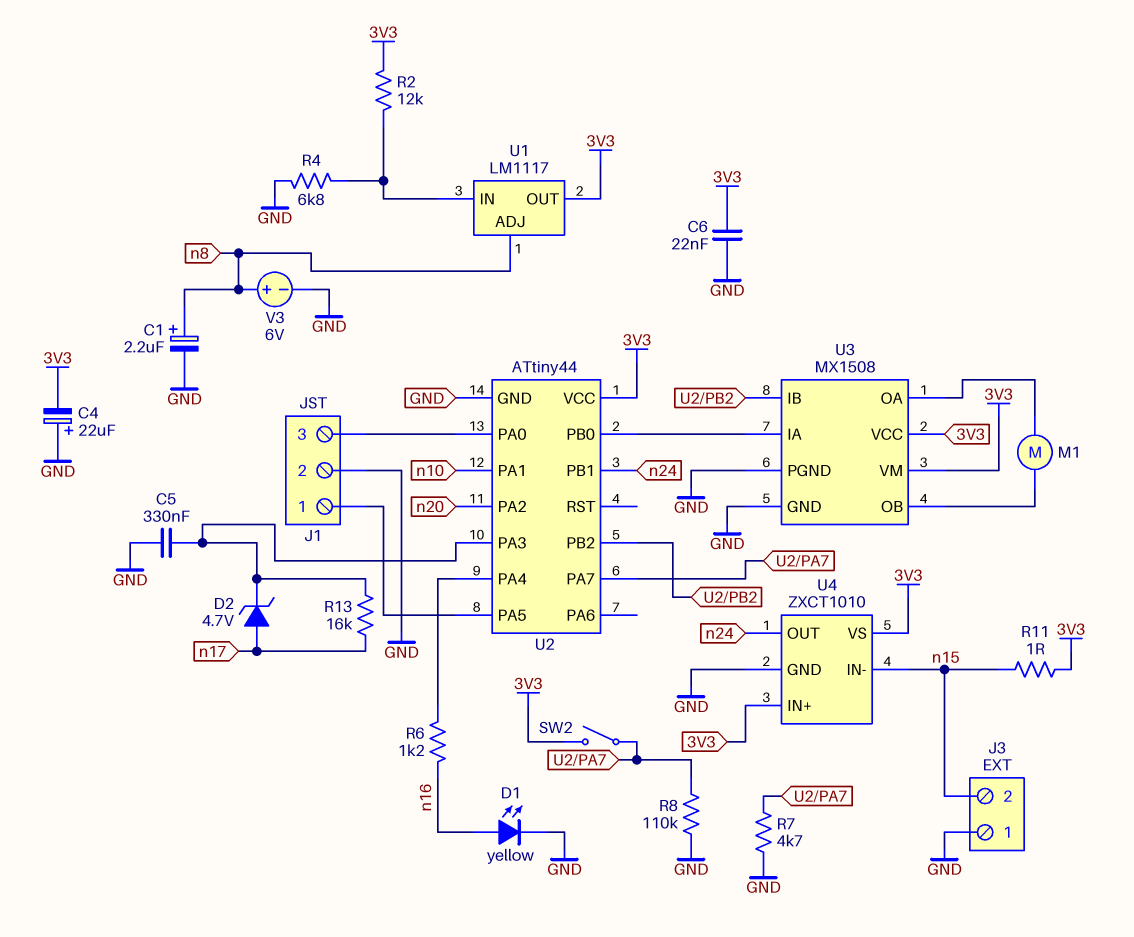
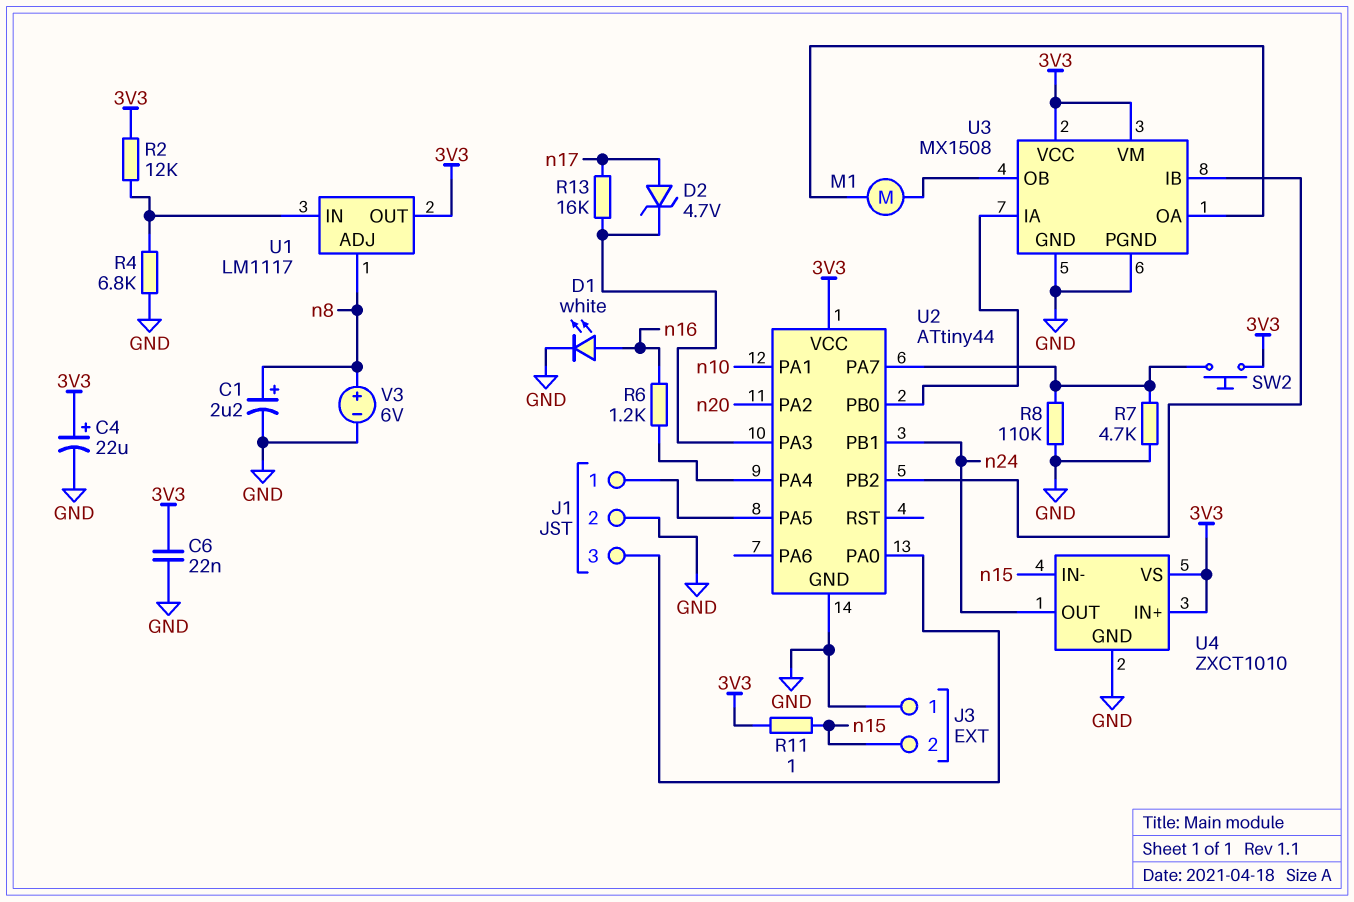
C4: 22uF (plus GND, minus 3V3) -> 22uF (plus 3V3, minus GND)
C5: 330nF (GND, U2/PA3) -> none
D1: LED yellow (A n16, K GND) -> LED white (A n16, K GND)
SW2: switch (3V3, U2/PA7) -> button (3V3, U2/PA7)

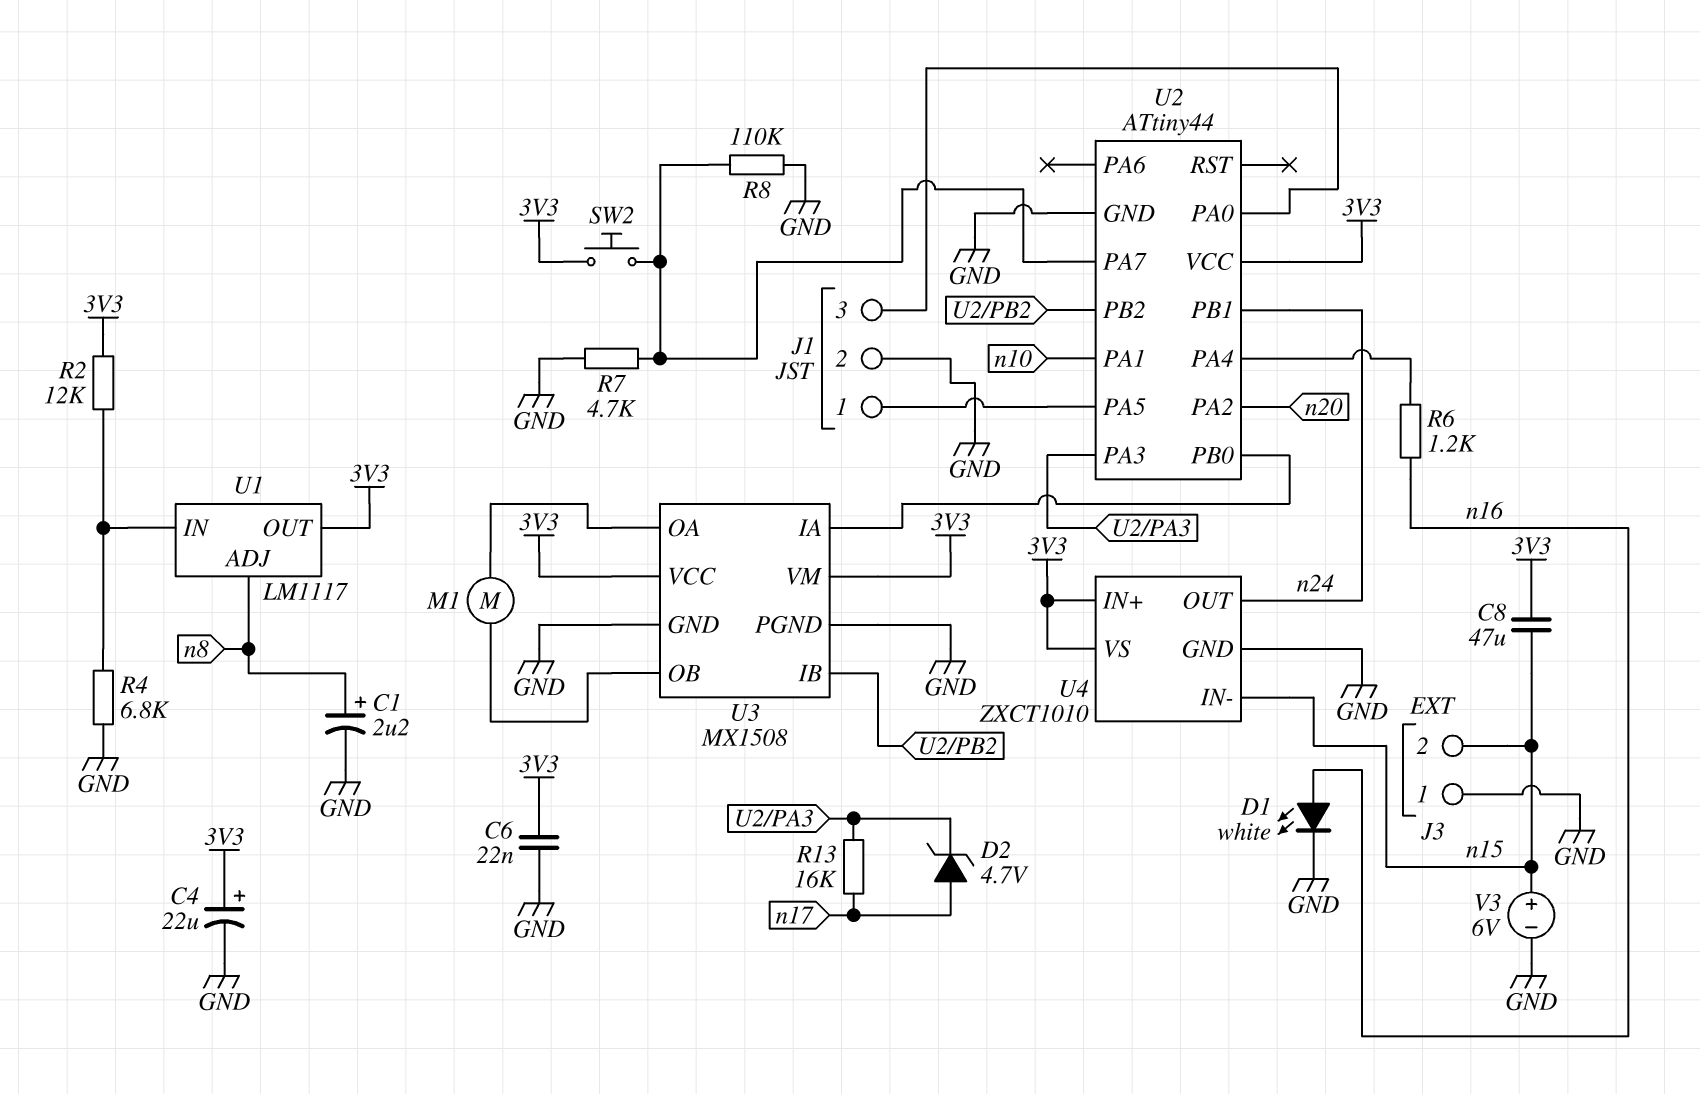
C8: none -> 47uF (3V3, n15)
R11: 1 (3V3, n15) -> none
V3: 6V (plus n8, minus GND) -> 6V (plus n15, minus GND)

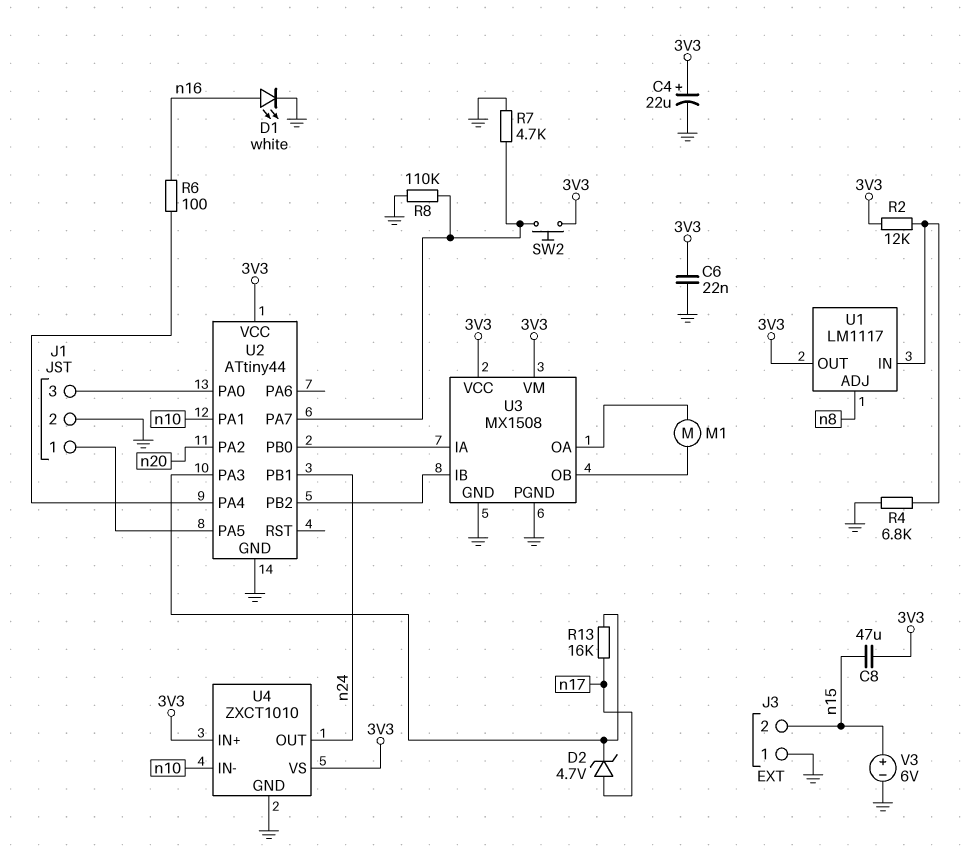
C1: 2.2uF (plus n8, minus GND) -> none
R6: 1.2k (U2/PA4, n16) -> 100 (U2/PA4, n16)
U4 pin IN-: n15 -> n10

